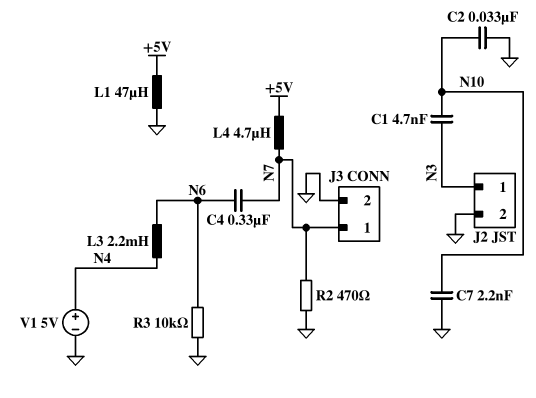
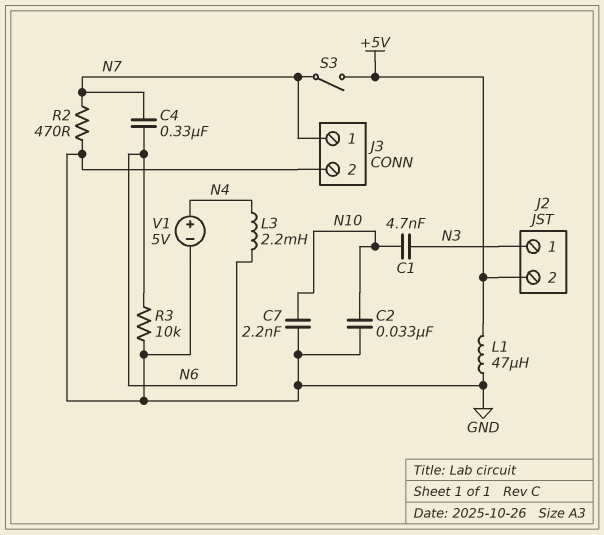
J2 pin 2: GND -> +5V
L4: 4.7uH (+5V, N7) -> none
S3: none -> switch (+5V, N7)

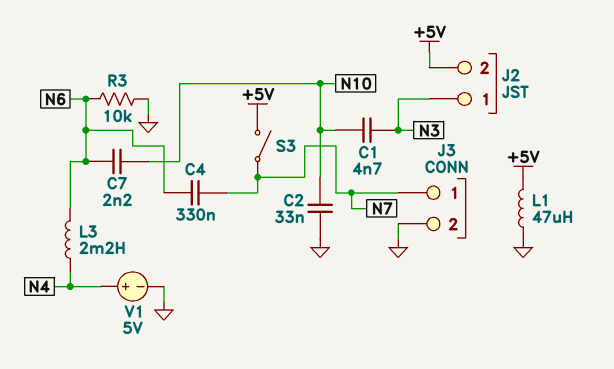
C7: 2.2nF (GND, N10) -> 2.2nF (N6, N10)
R2: 470 (GND, N7) -> none

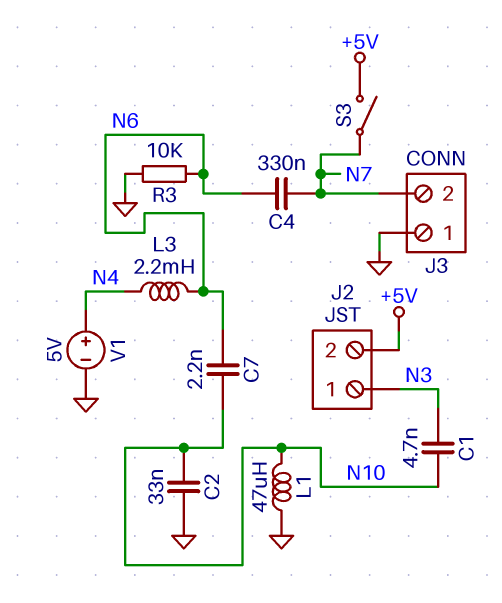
J3 pin 1: N7 -> GND
J3 pin 2: GND -> N7
L1: 47uH (+5V, GND) -> 47uH (GND, N10)

